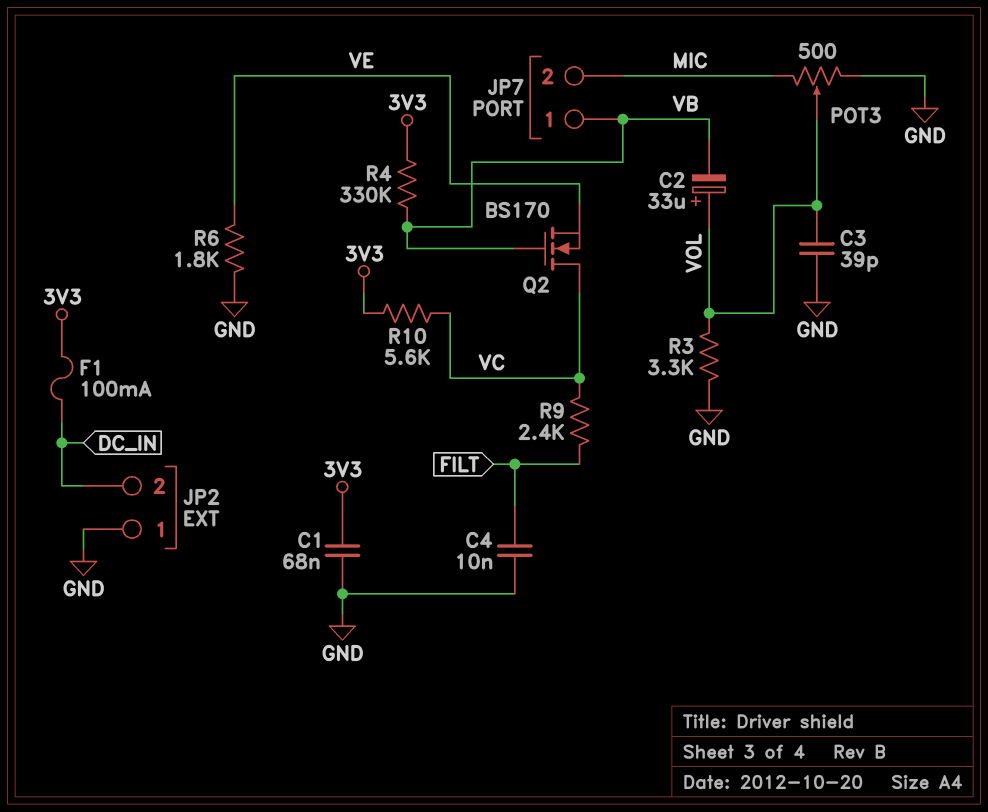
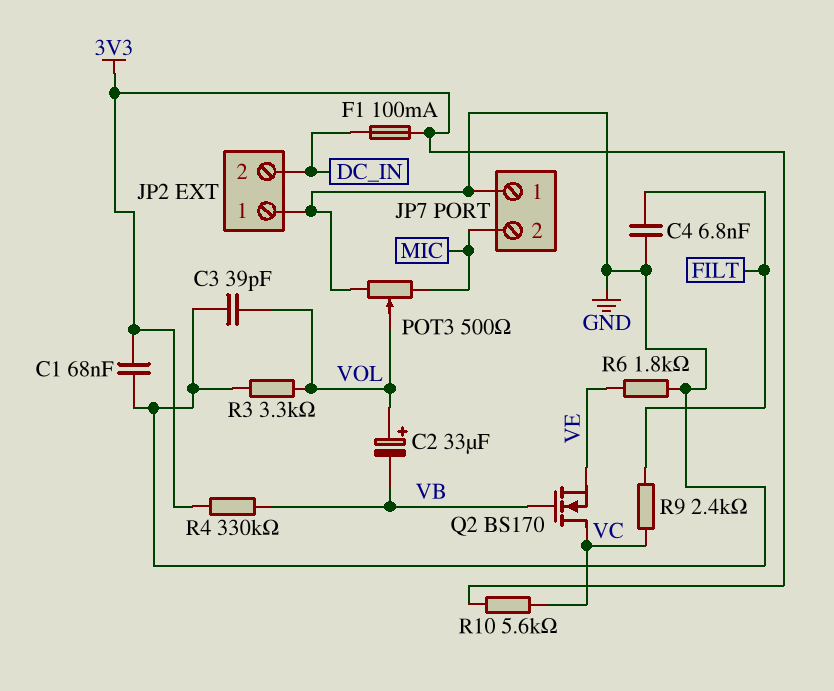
C4: 10nF (FILT, GND) -> 6.8nF (FILT, GND)
JP7 pin 1: VB -> GND

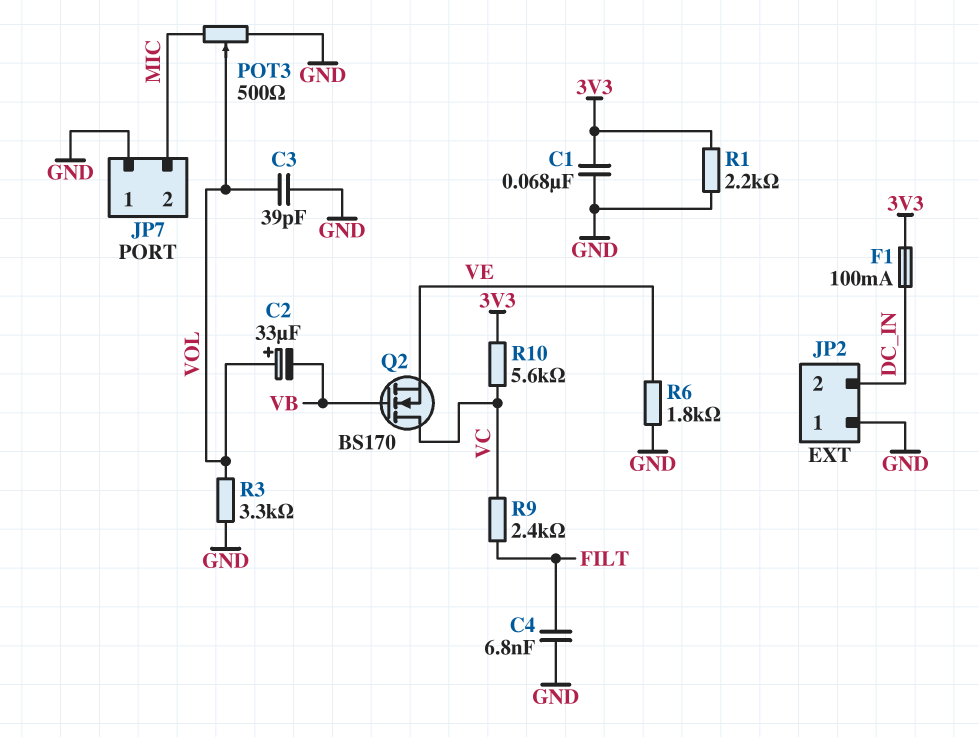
R1: none -> 2.2k (3V3, GND)
R4: 330k (3V3, VB) -> none

